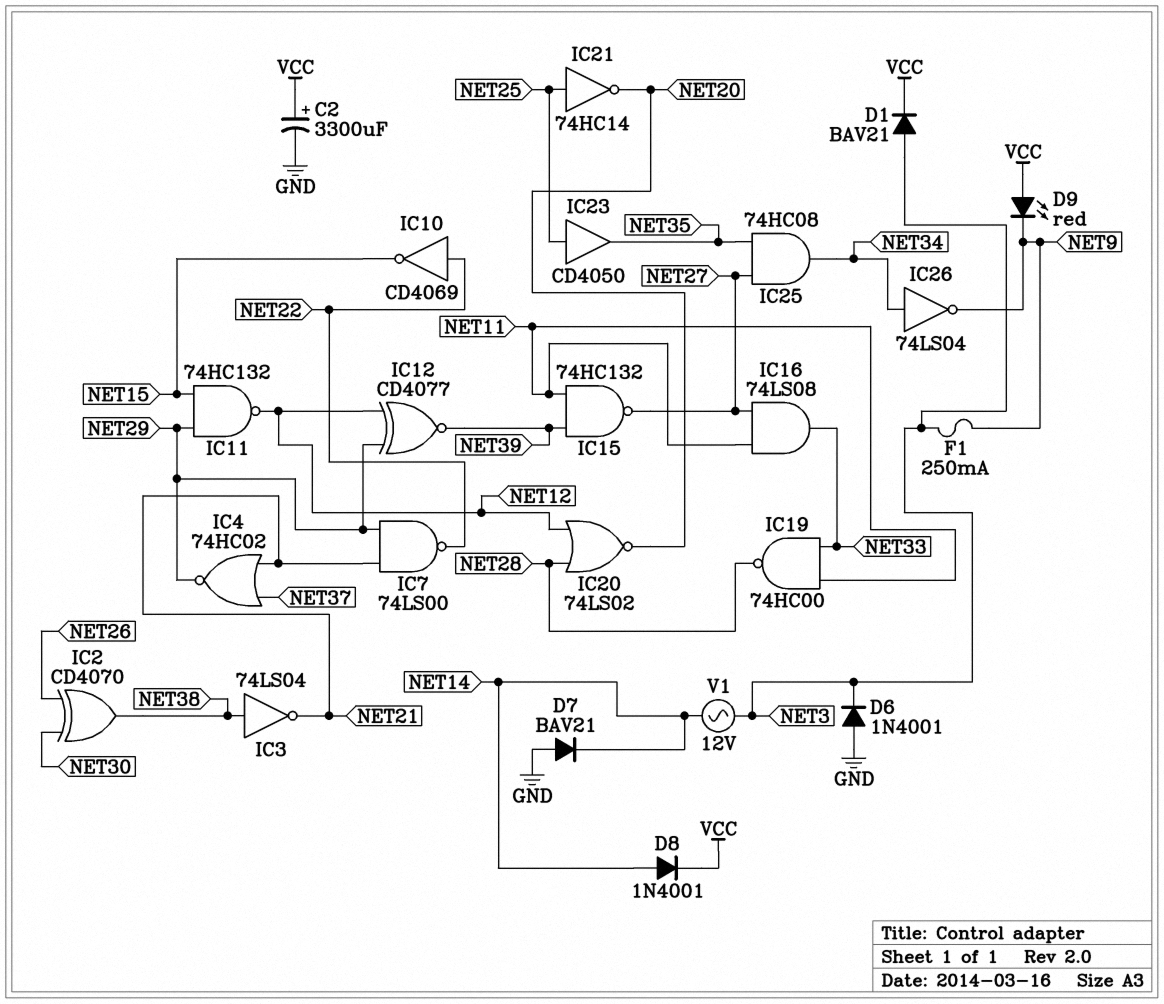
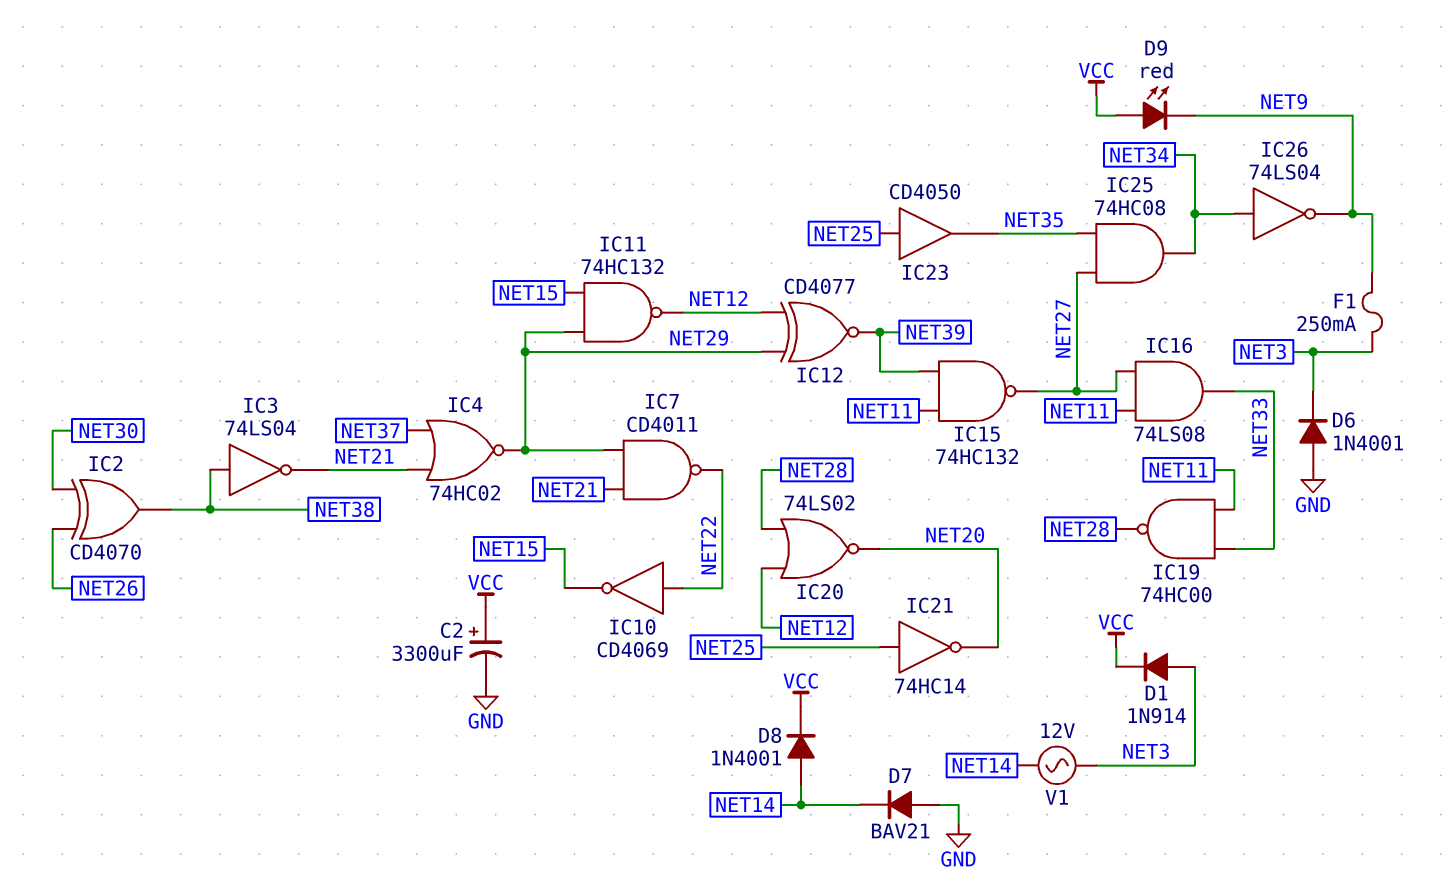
D1: diode BAV21 (A NET3, K VCC) -> diode 1N914 (A NET3, K VCC)
IC7: NAND 74LS00 (in NET21, in NET29, out NET22) -> NAND CD4011 (in NET21, in NET29, out NET22)

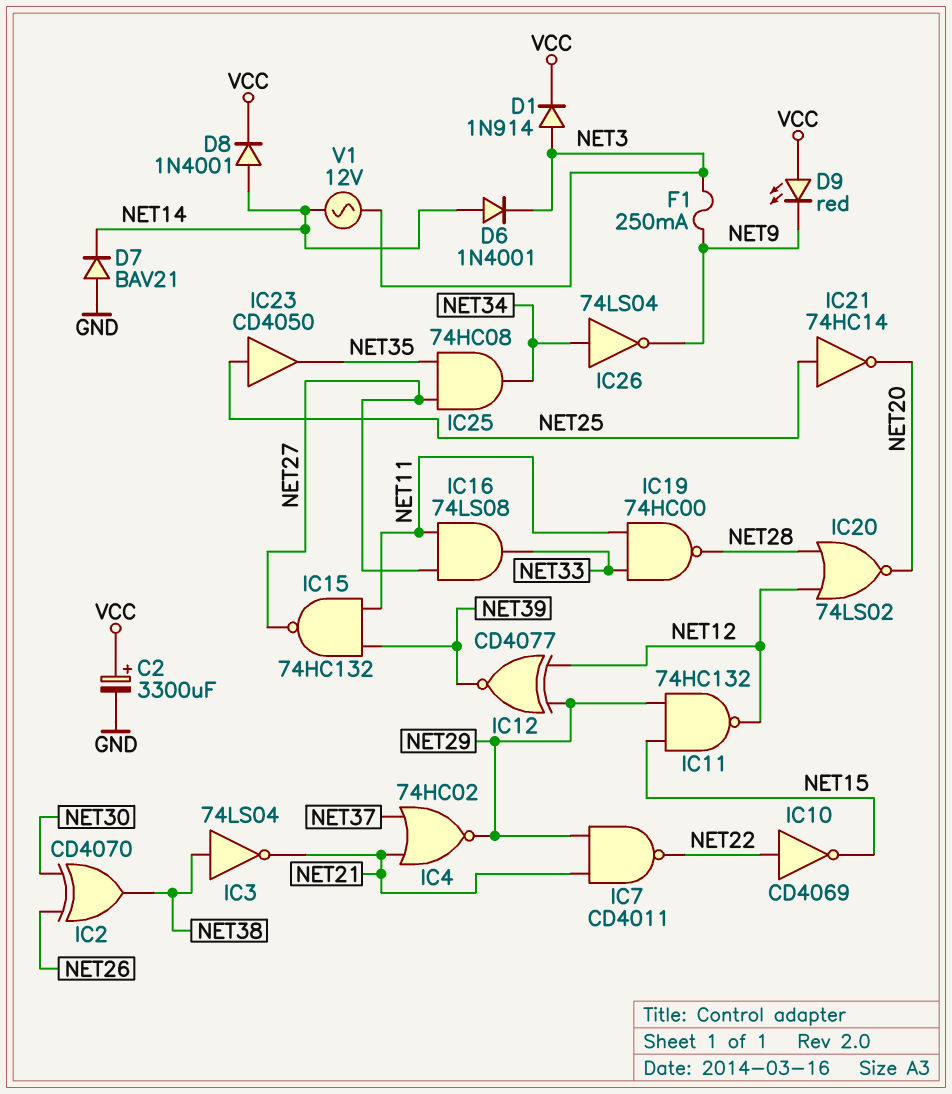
D6: diode 1N4001 (A GND, K NET3) -> diode 1N4001 (A NET14, K NET3)

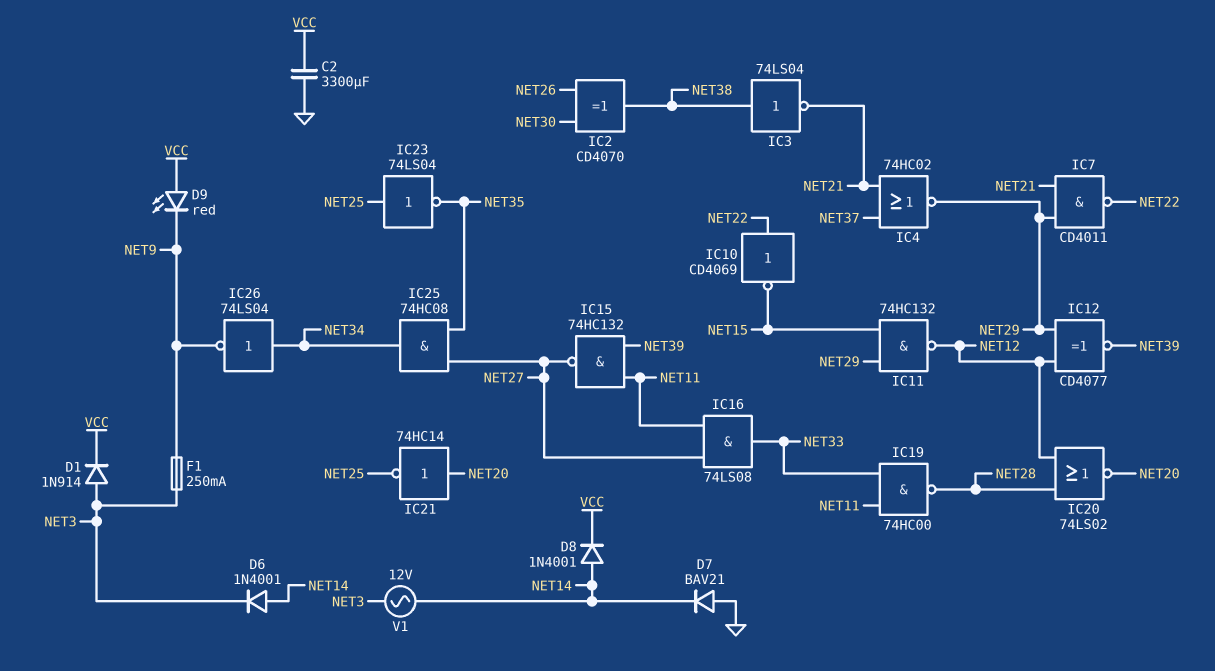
C2: 3300uF (plus VCC, minus GND) -> 3300uF (GND, VCC)
IC21: NOT 74HC14 (in NET25, out NET20) -> NOT 74HC14 (in NET20, out NET25)
IC23: buffer CD4050 (in NET25, out NET35) -> NOT 74LS04 (in NET25, out NET35)

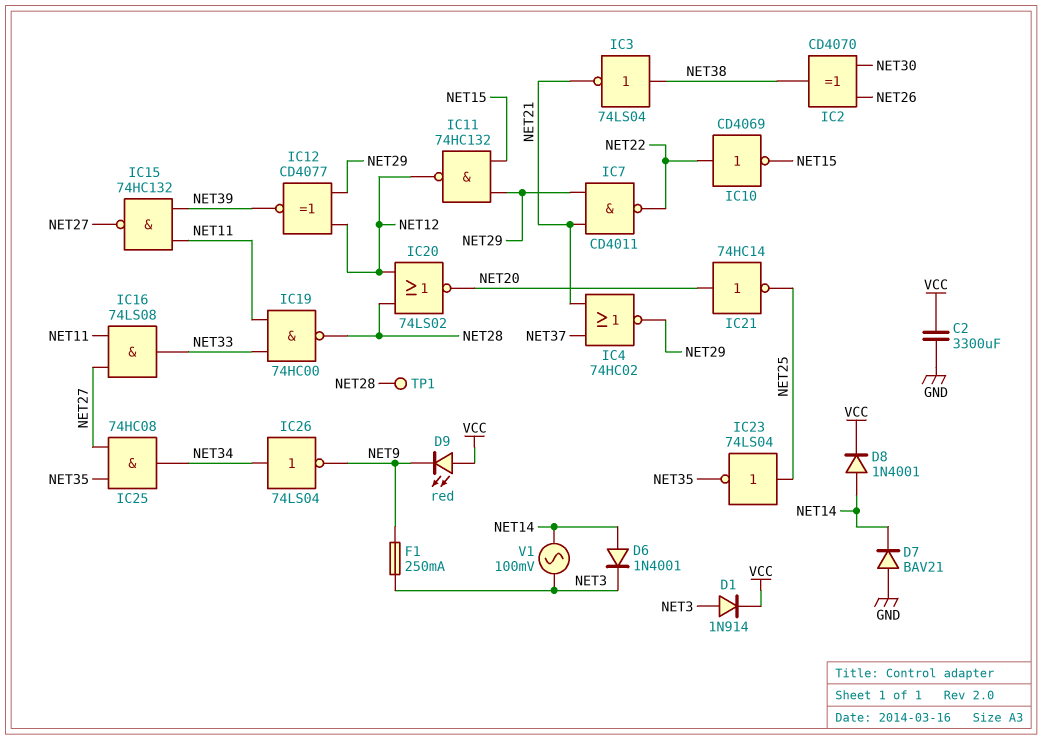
TP1: none -> test point (NET28)
V1: AC 12V (NET3, NET14) -> AC 100mV (NET3, NET14)

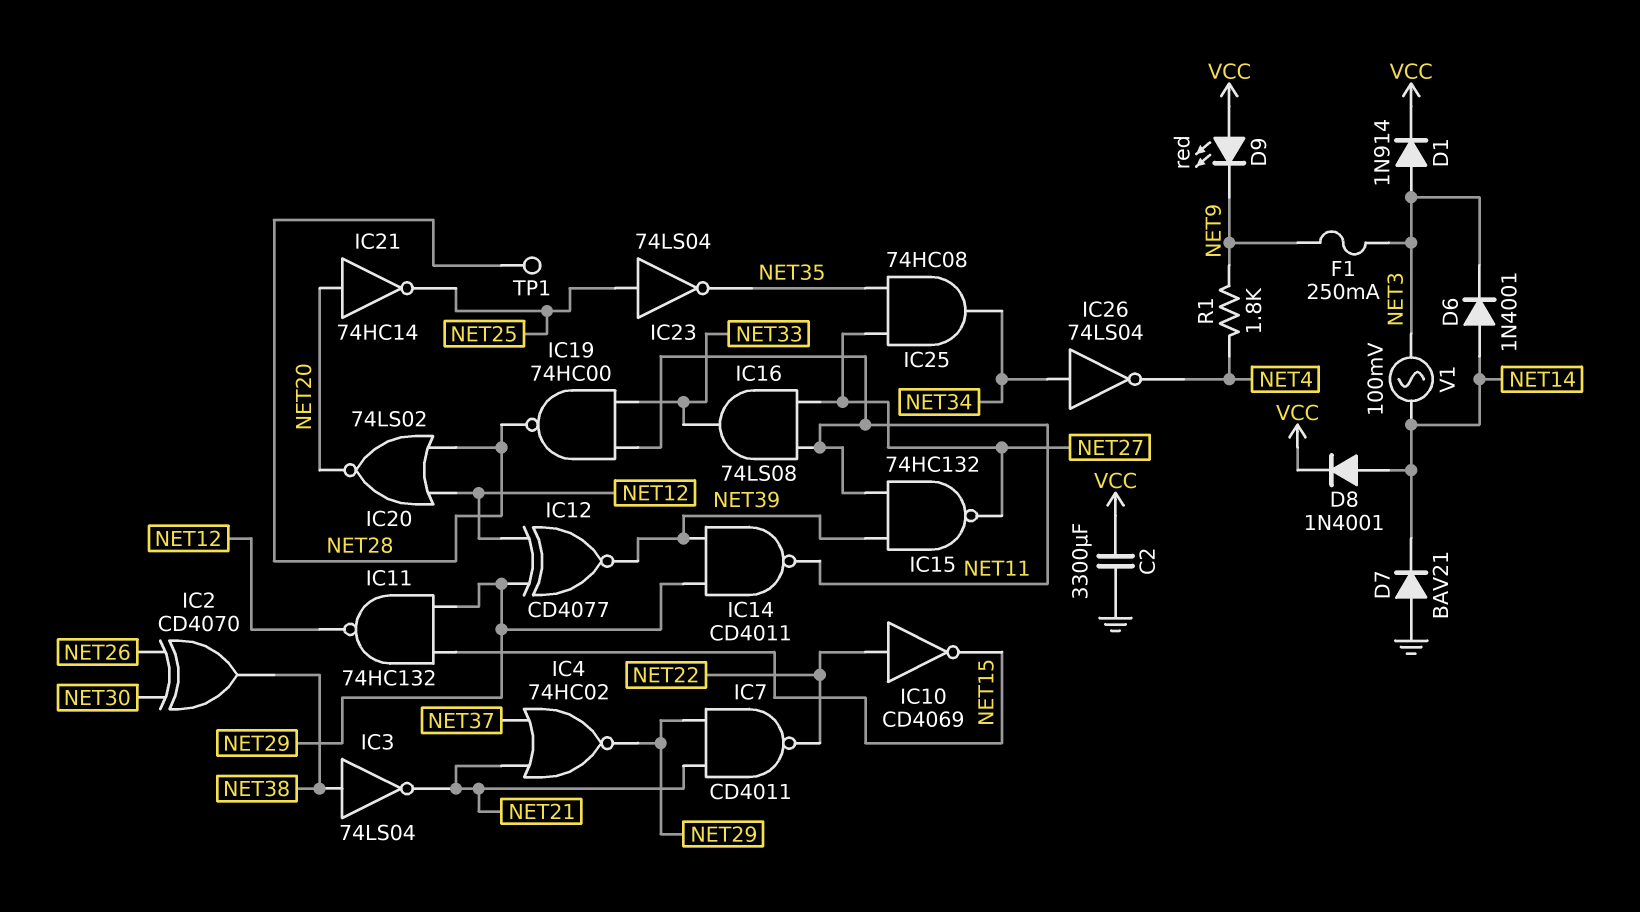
IC14: none -> NAND CD4011 (in NET29, in NET39, out NET11)
IC26: NOT 74LS04 (in NET34, out NET9) -> NOT 74LS04 (in NET34, out NET4)
R1: none -> 1.8k (NET4, NET9)

